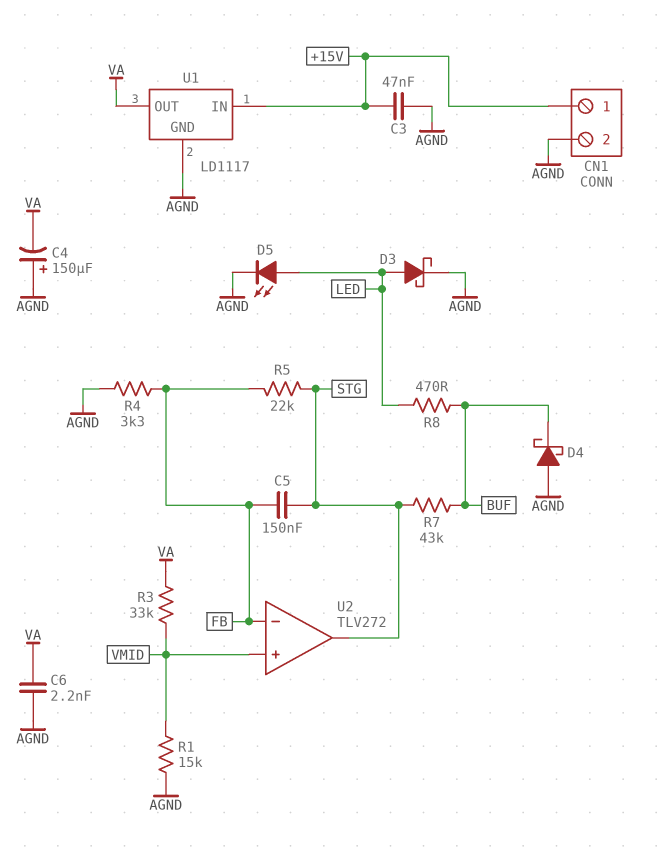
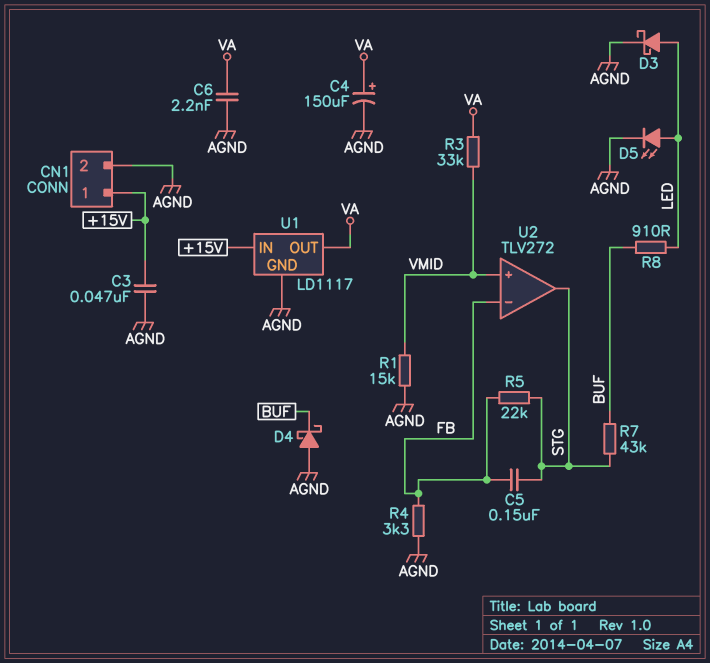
C4: 150uF (plus AGND, minus VA) -> 150uF (plus VA, minus AGND)
R8: 470 (BUF, LED) -> 910 (BUF, LED)

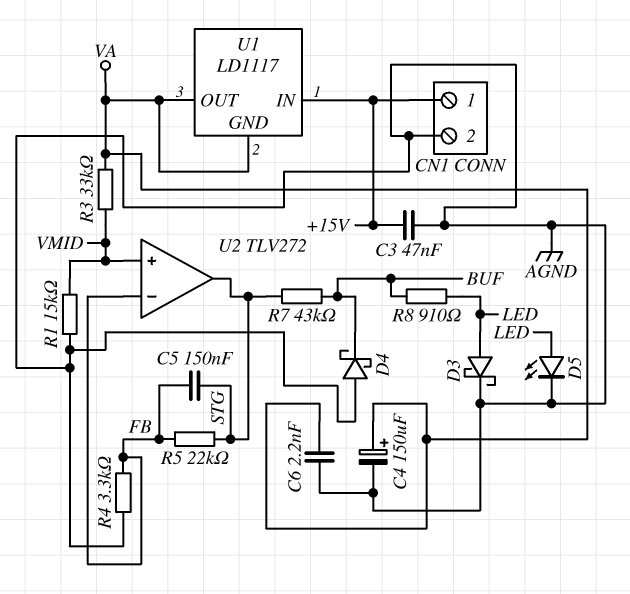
U1 pin GND: AGND -> VA

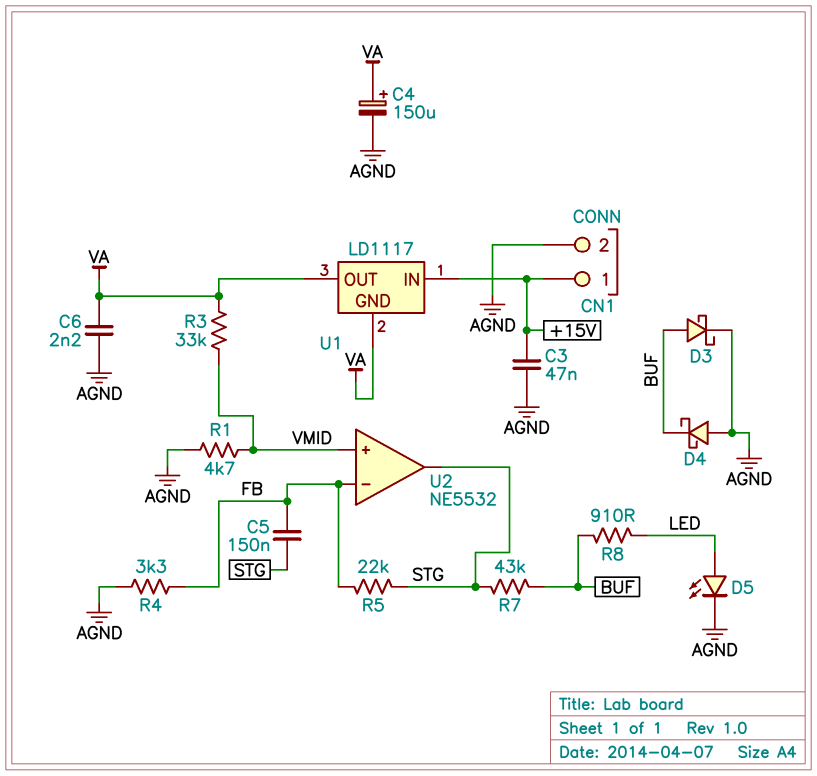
D3: schottky (A LED, K AGND) -> schottky (A BUF, K AGND)
R1: 15k (AGND, VMID) -> 4.7k (AGND, VMID)
U2: TLV272 -> NE5532

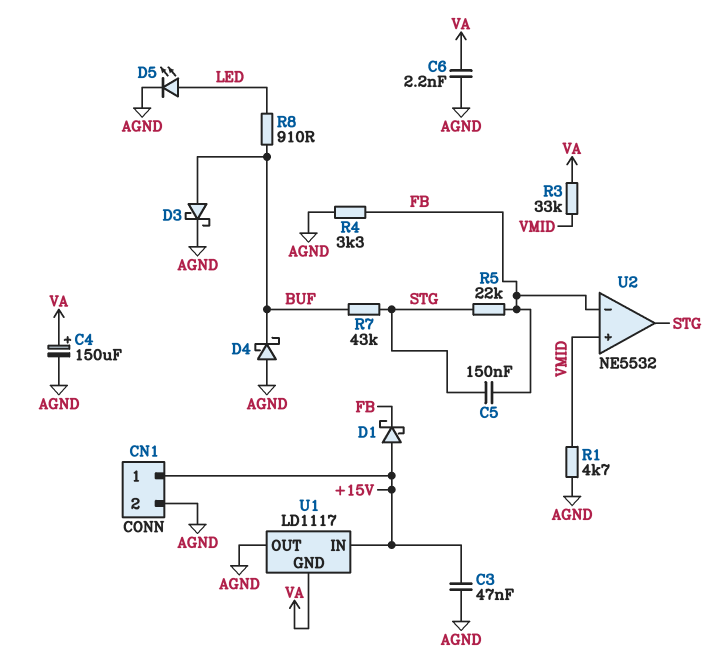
D1: none -> schottky (A +15V, K FB)
U1 pin OUT: VA -> AGND

